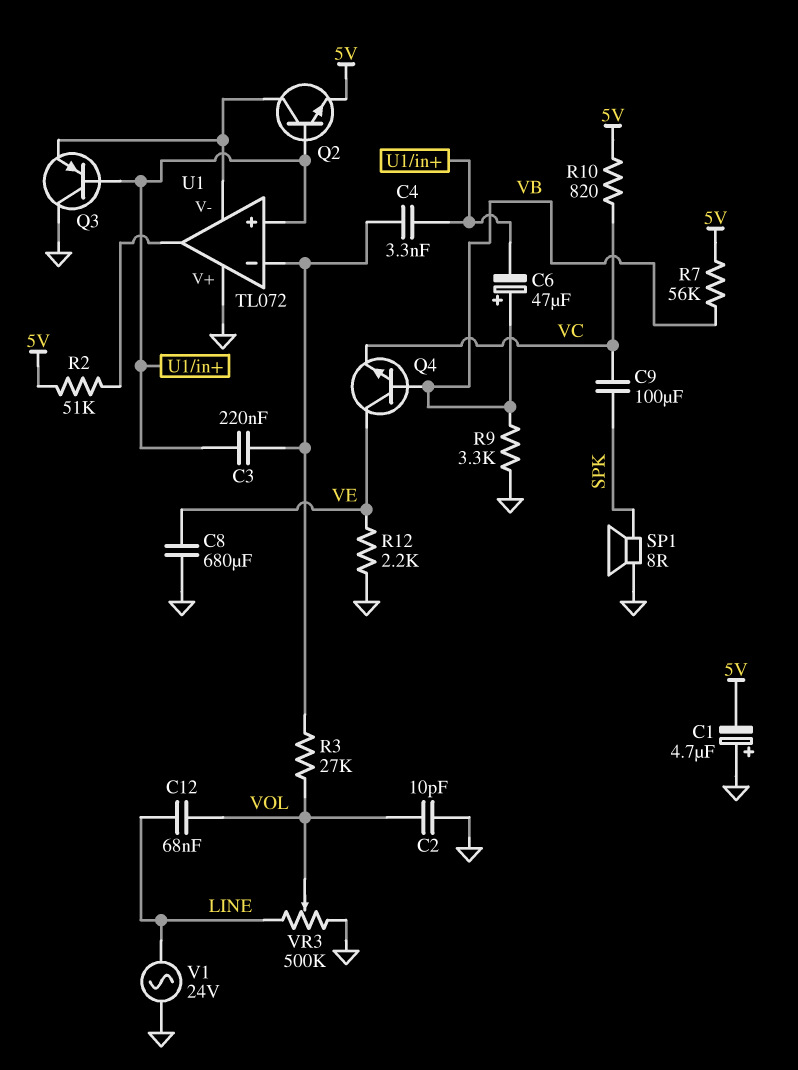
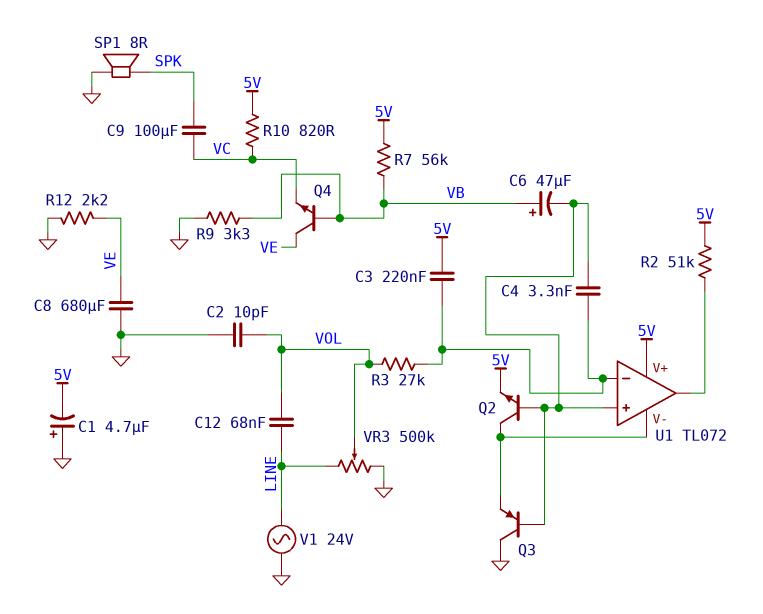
C3: 220nF (U1/in+, U1/in-) -> 220nF (5V, U1/in-)
U1 pin V+: GND -> 5V

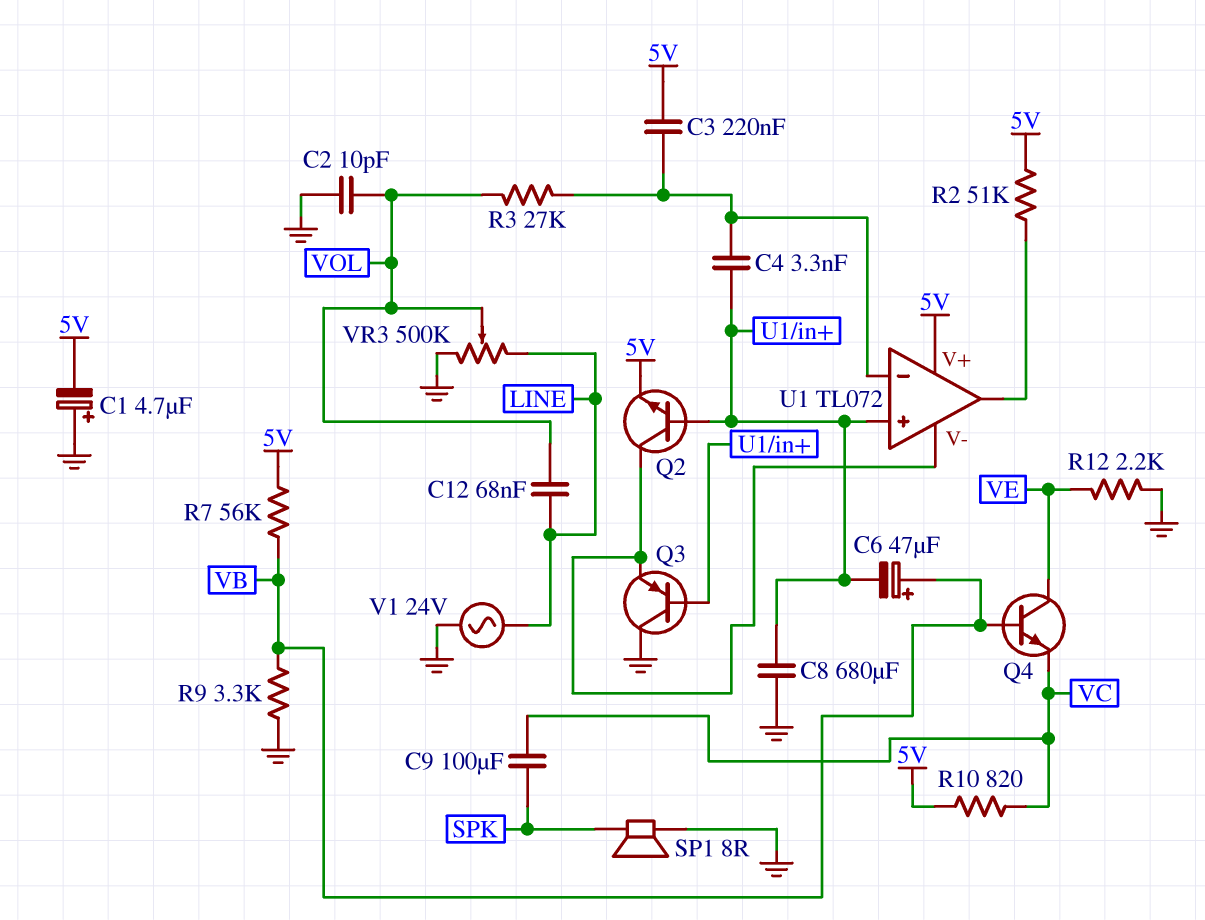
C8: 680uF (GND, VE) -> 680uF (GND, U1/in+)

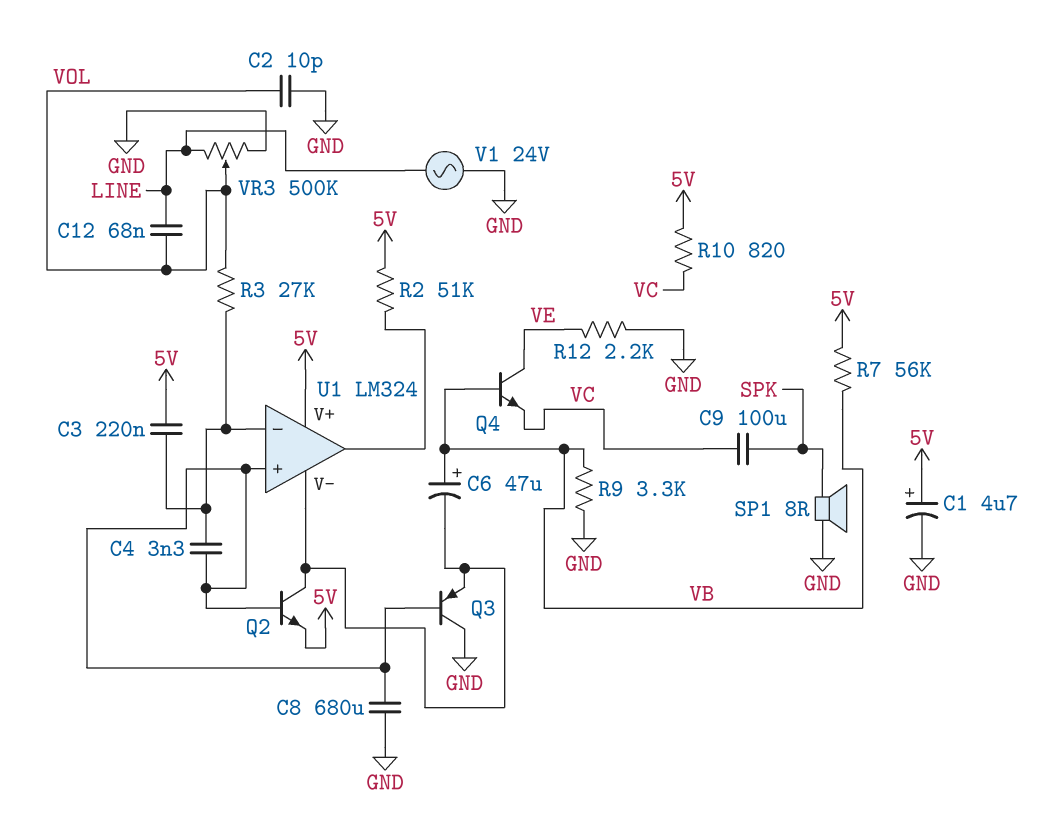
C1: 4.7uF (plus GND, minus 5V) -> 4.7uF (plus 5V, minus GND)
C6: 47uF (plus VB, minus U1/in+) -> 47uF (plus VB, minus U1/V-)
U1: TL072 -> LM324

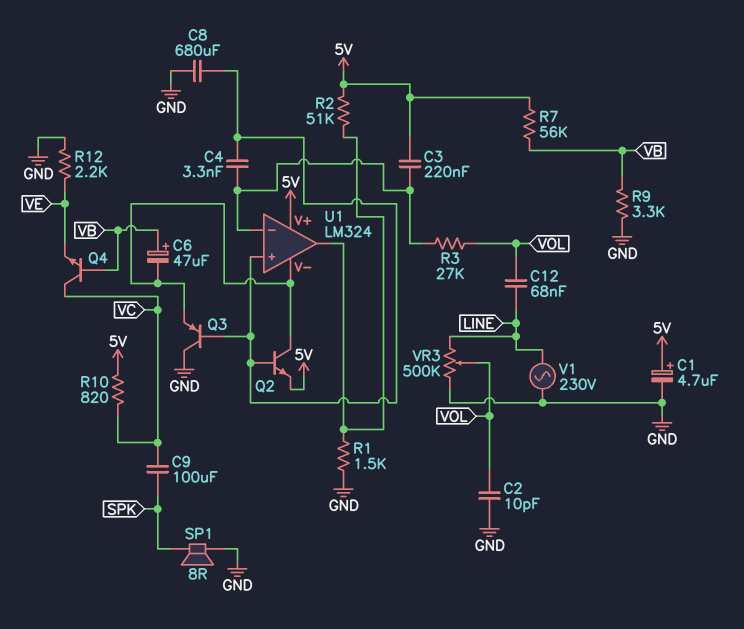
Q4: NPN (B VB, C VE, E VC) -> NPN (B VB, C VC, E VE)
R1: none -> 1.5k (GND, U1/out)
V1: AC 24V (GND, LINE) -> AC 230V (GND, LINE)

